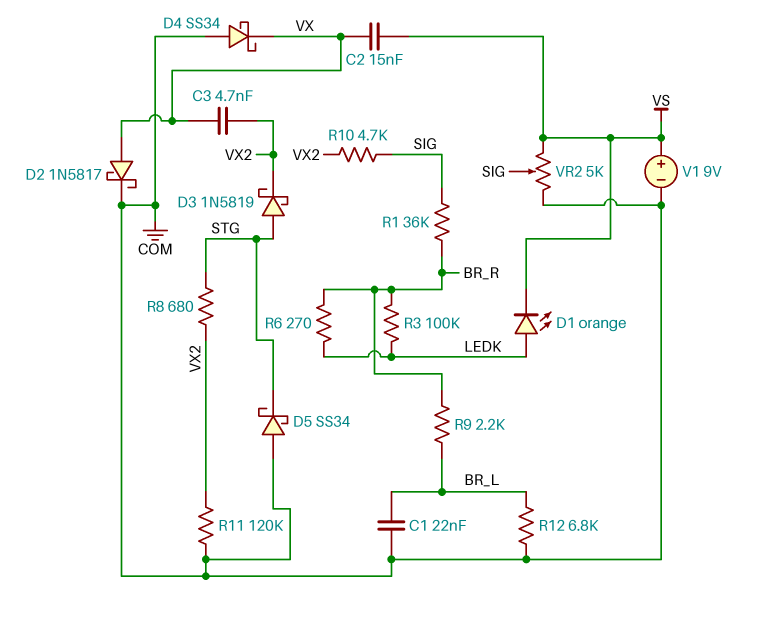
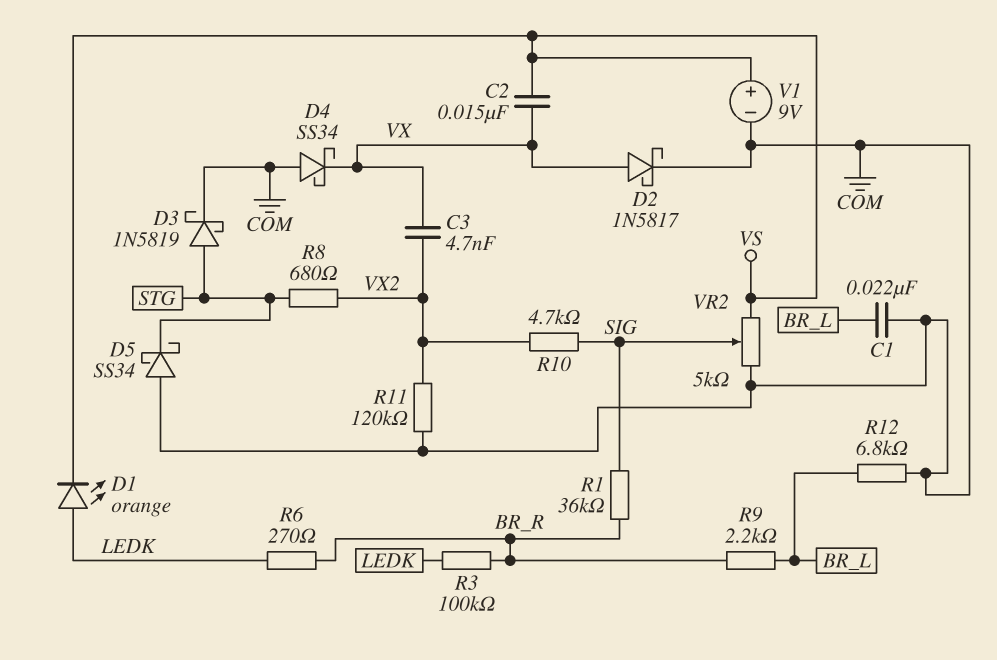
D3: schottky 1N5819 (A STG, K VX2) -> schottky 1N5819 (A STG, K COM)

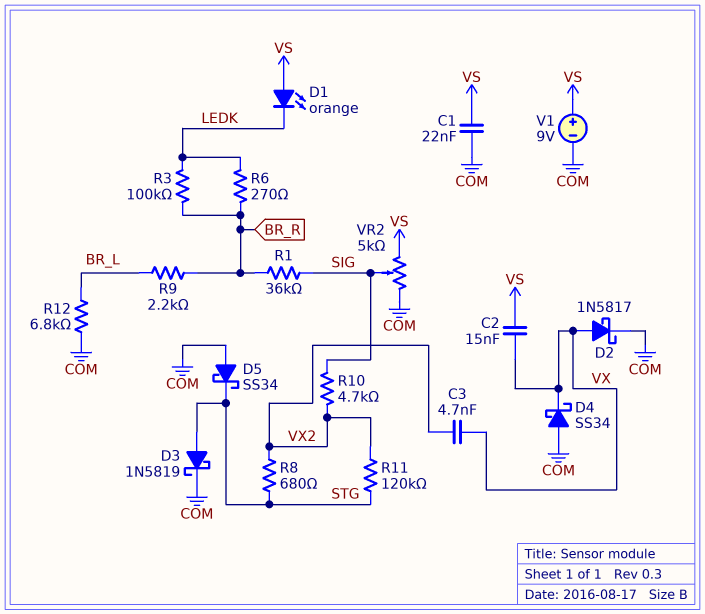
C1: 22nF (BR_L, COM) -> 22nF (COM, VS)
D1: LED orange (A LEDK, K VS) -> LED orange (A VS, K LEDK)
R11: 120k (COM, VX2) -> 120k (STG, VX2)

